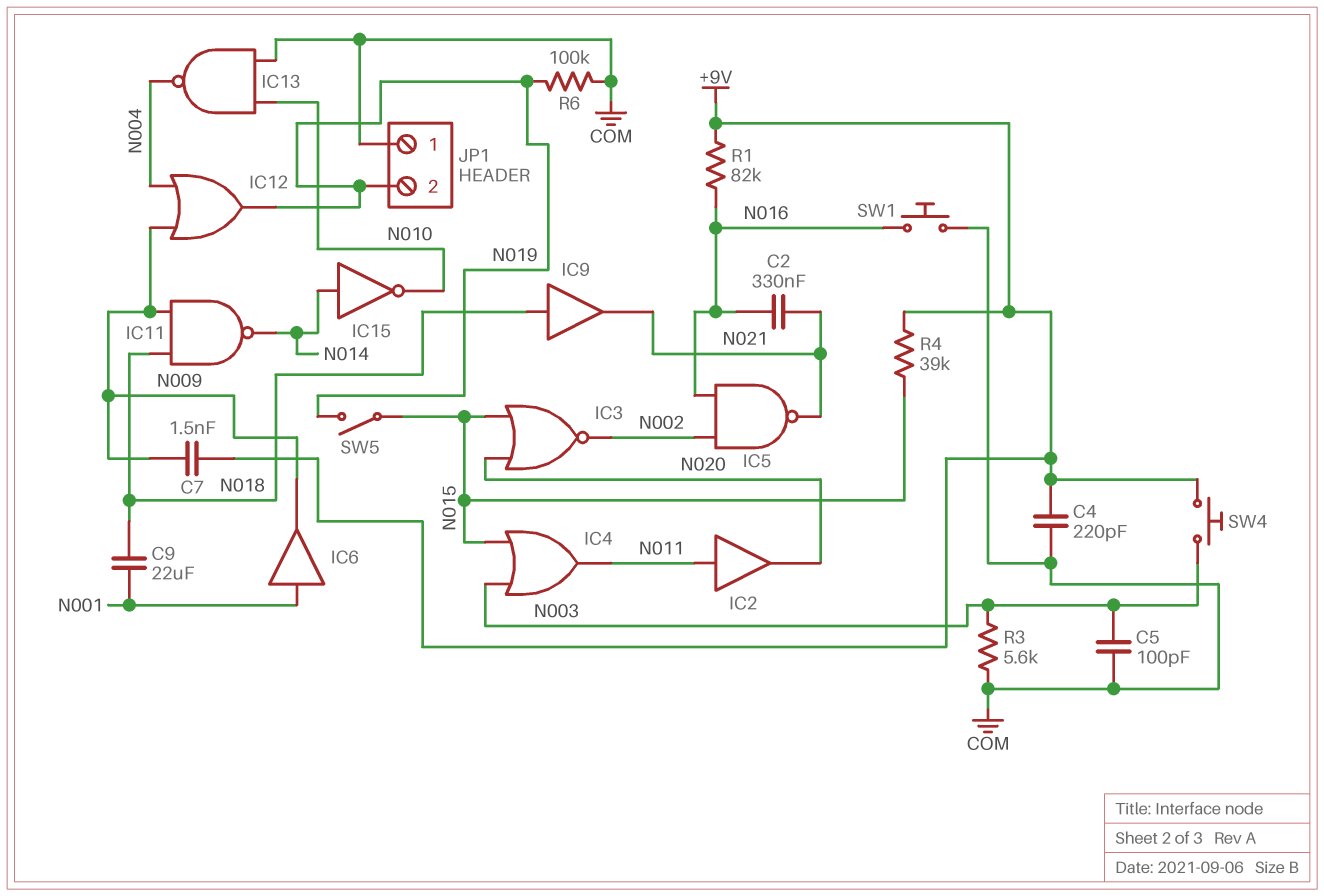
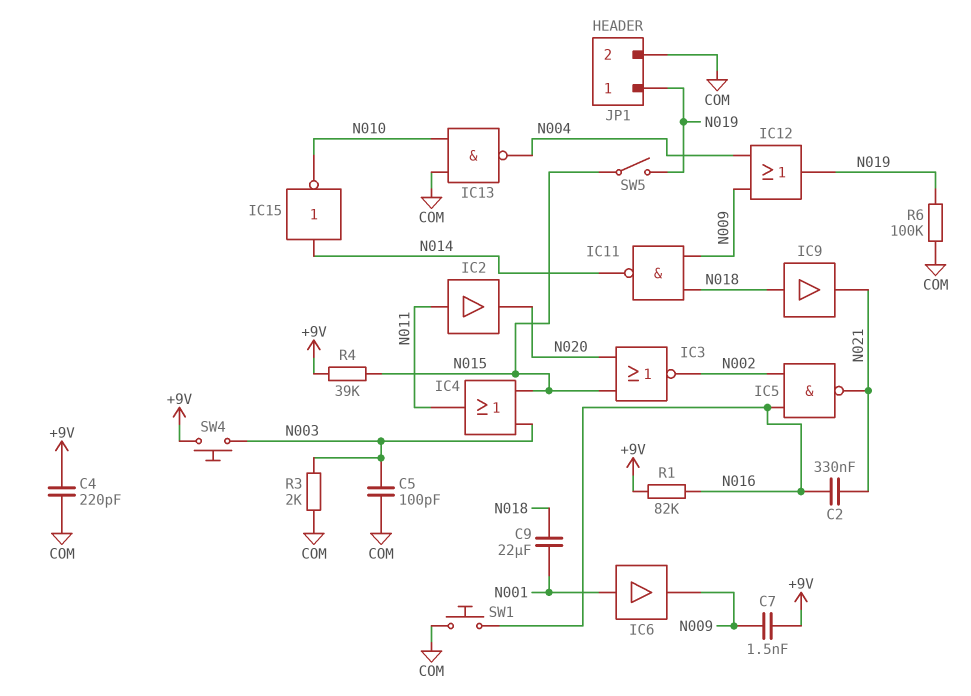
JP1 pin 1: COM -> N019
JP1 pin 2: N019 -> COM
R3: 5.6k (COM, N003) -> 2k (COM, N003)

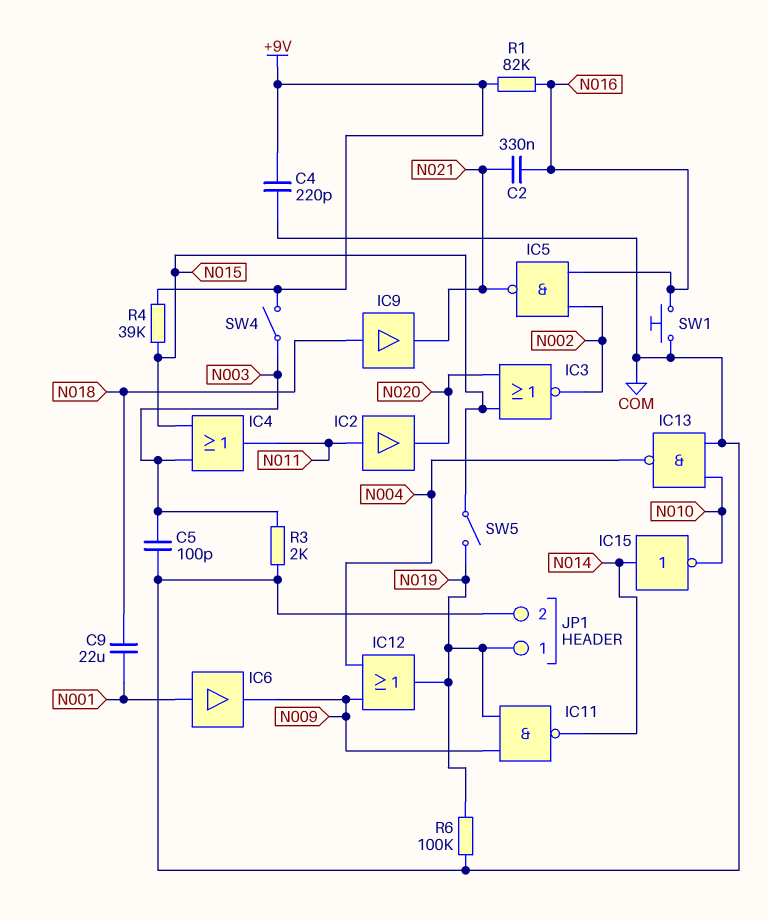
C7: 1.5nF (+9V, N009) -> none
IC11: NAND (in N009, in N018, out N014) -> NAND (in N009, in N019, out N014)
SW4: button (+9V, N003) -> switch (+9V, N003)

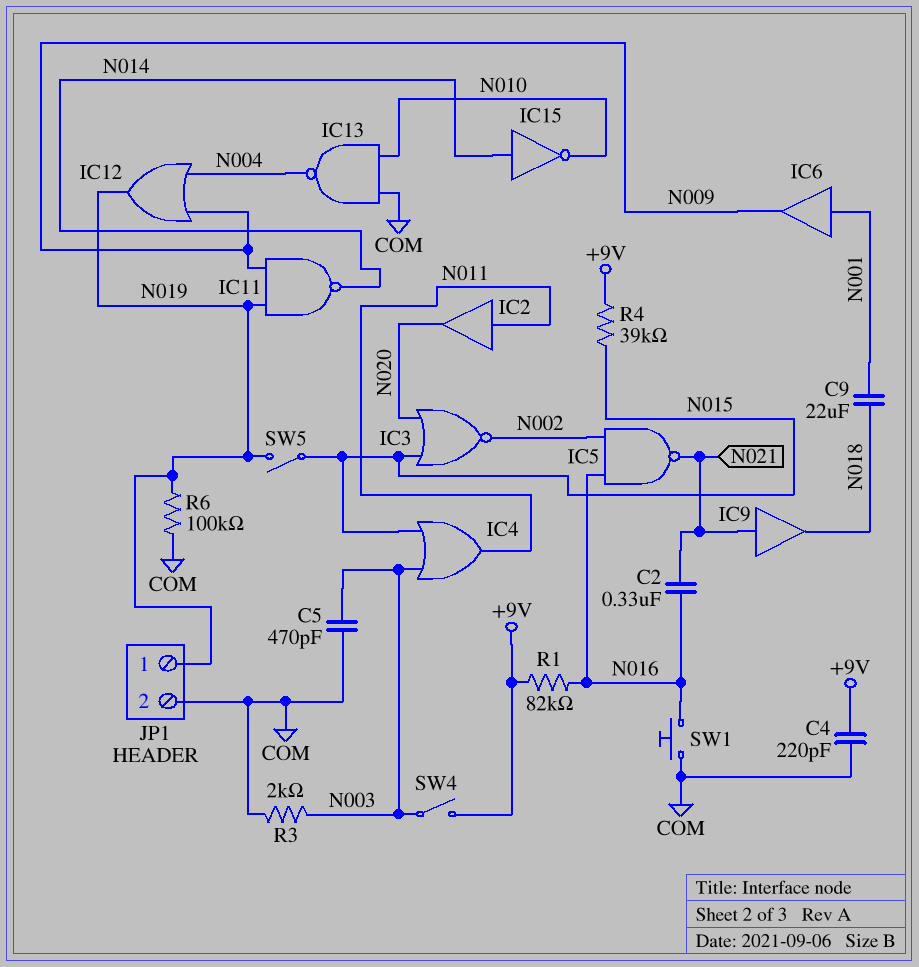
C5: 100pF (COM, N003) -> 470pF (COM, N003)
IC9: buffer (in N018, out N021) -> buffer (in N021, out N018)

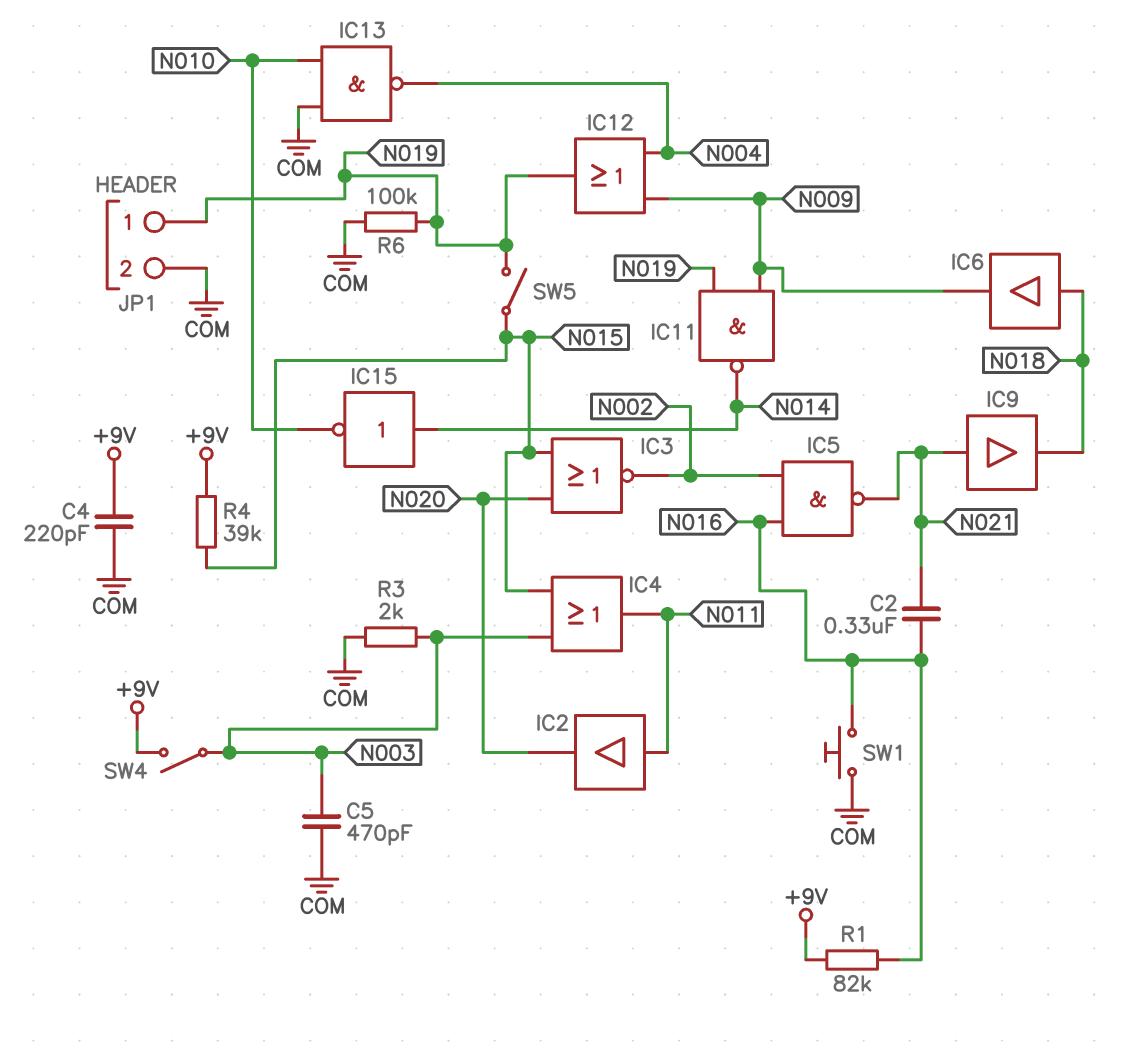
C9: 22uF (N001, N018) -> none
IC6: buffer (in N001, out N009) -> buffer (in N018, out N009)

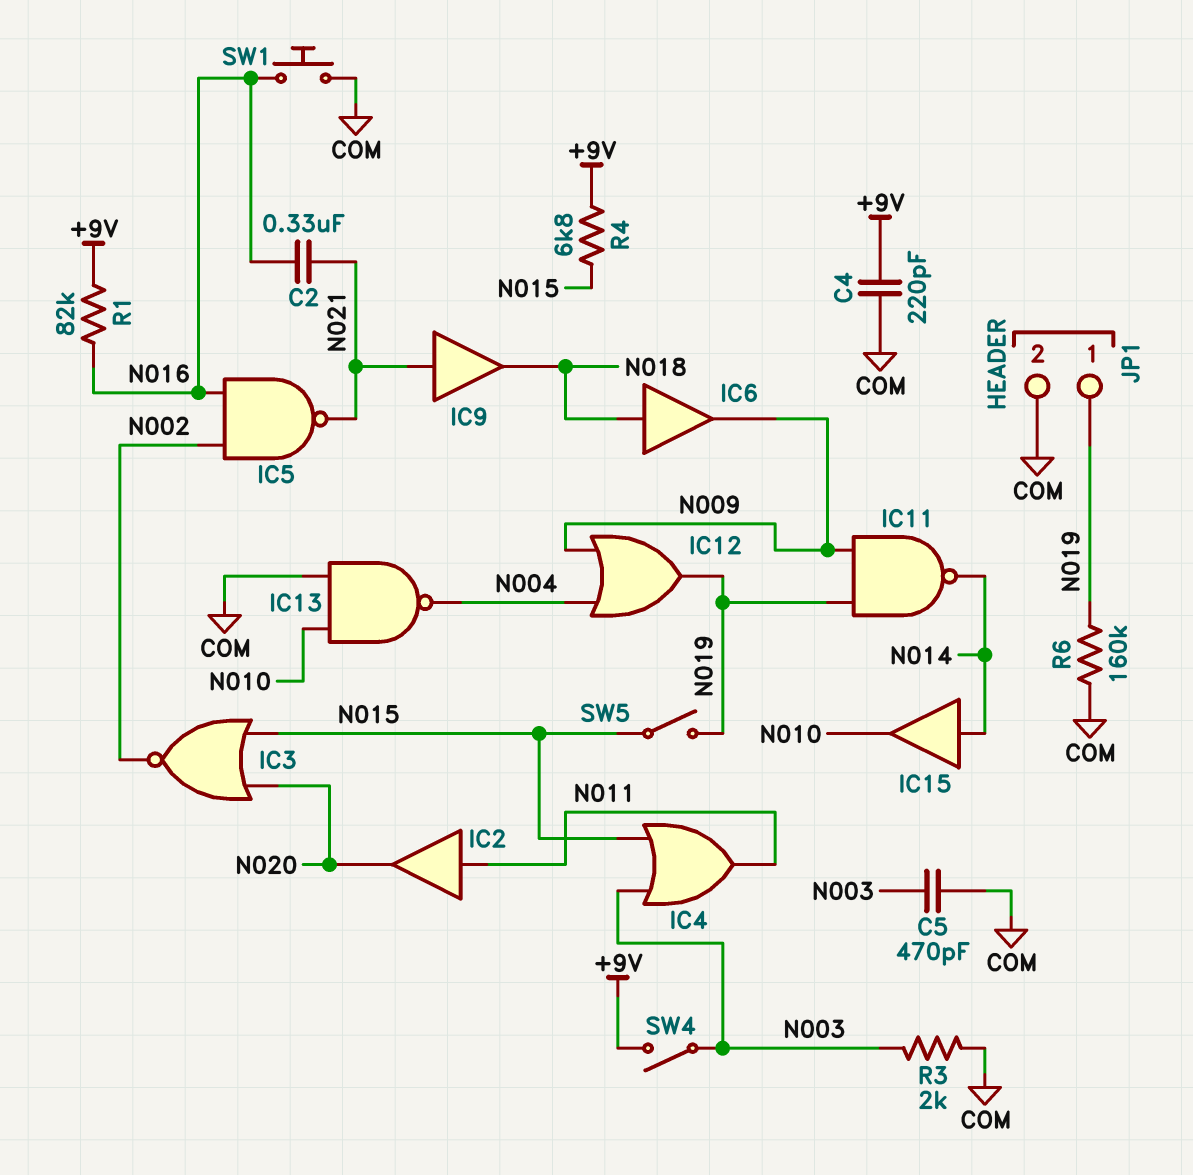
IC15: NOT (in N014, out N010) -> buffer (in N014, out N010)
R4: 39k (+9V, N015) -> 6.8k (+9V, N015)
R6: 100k (COM, N019) -> 160k (COM, N019)

